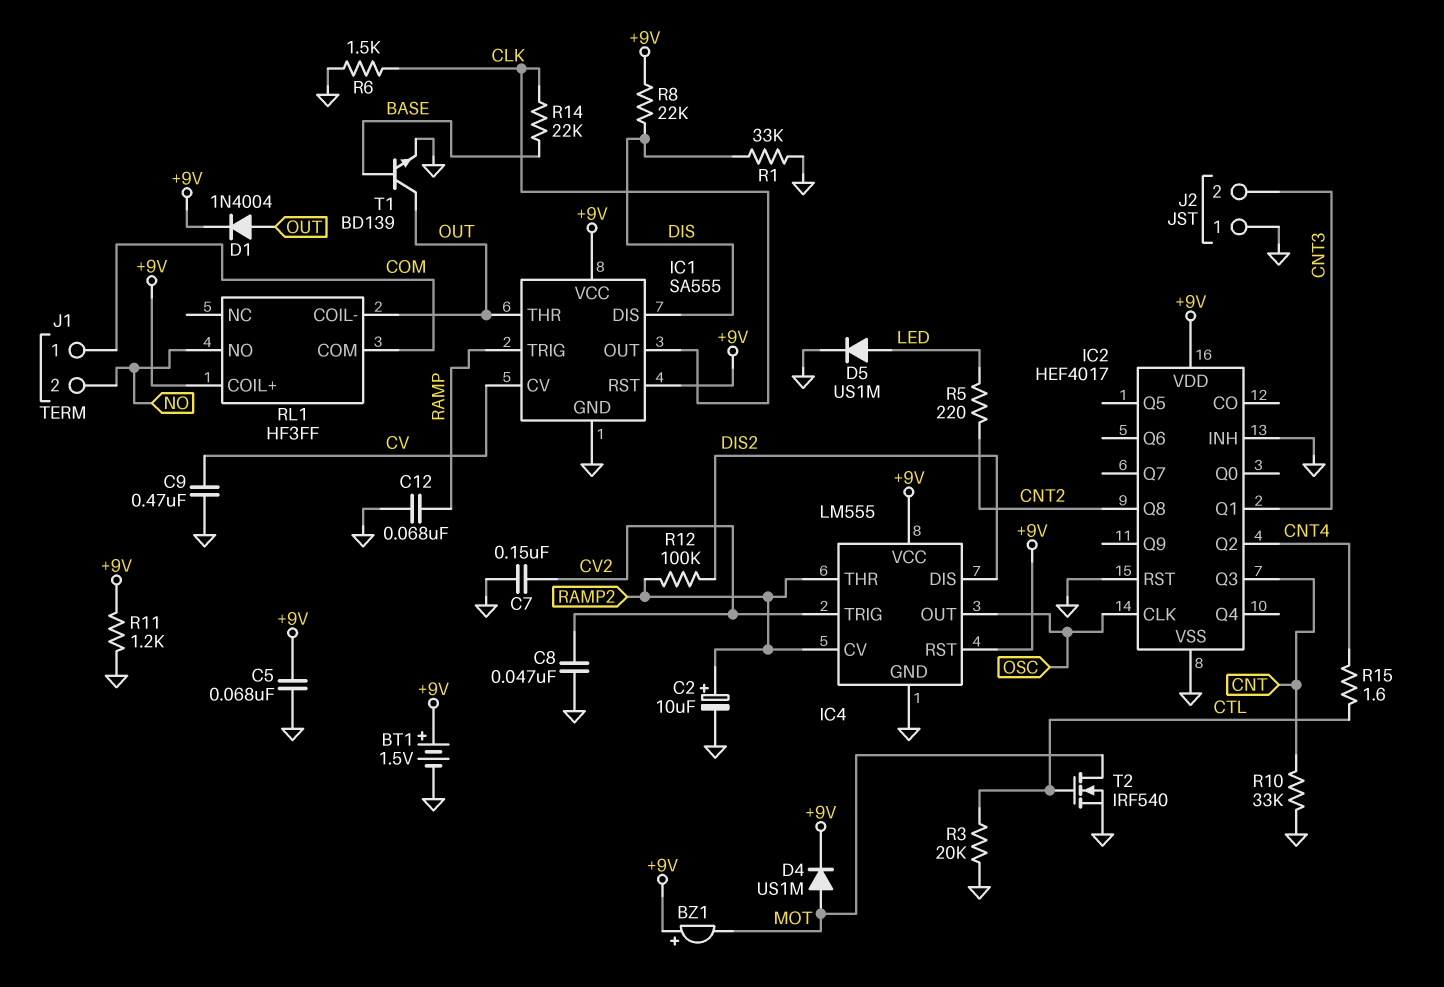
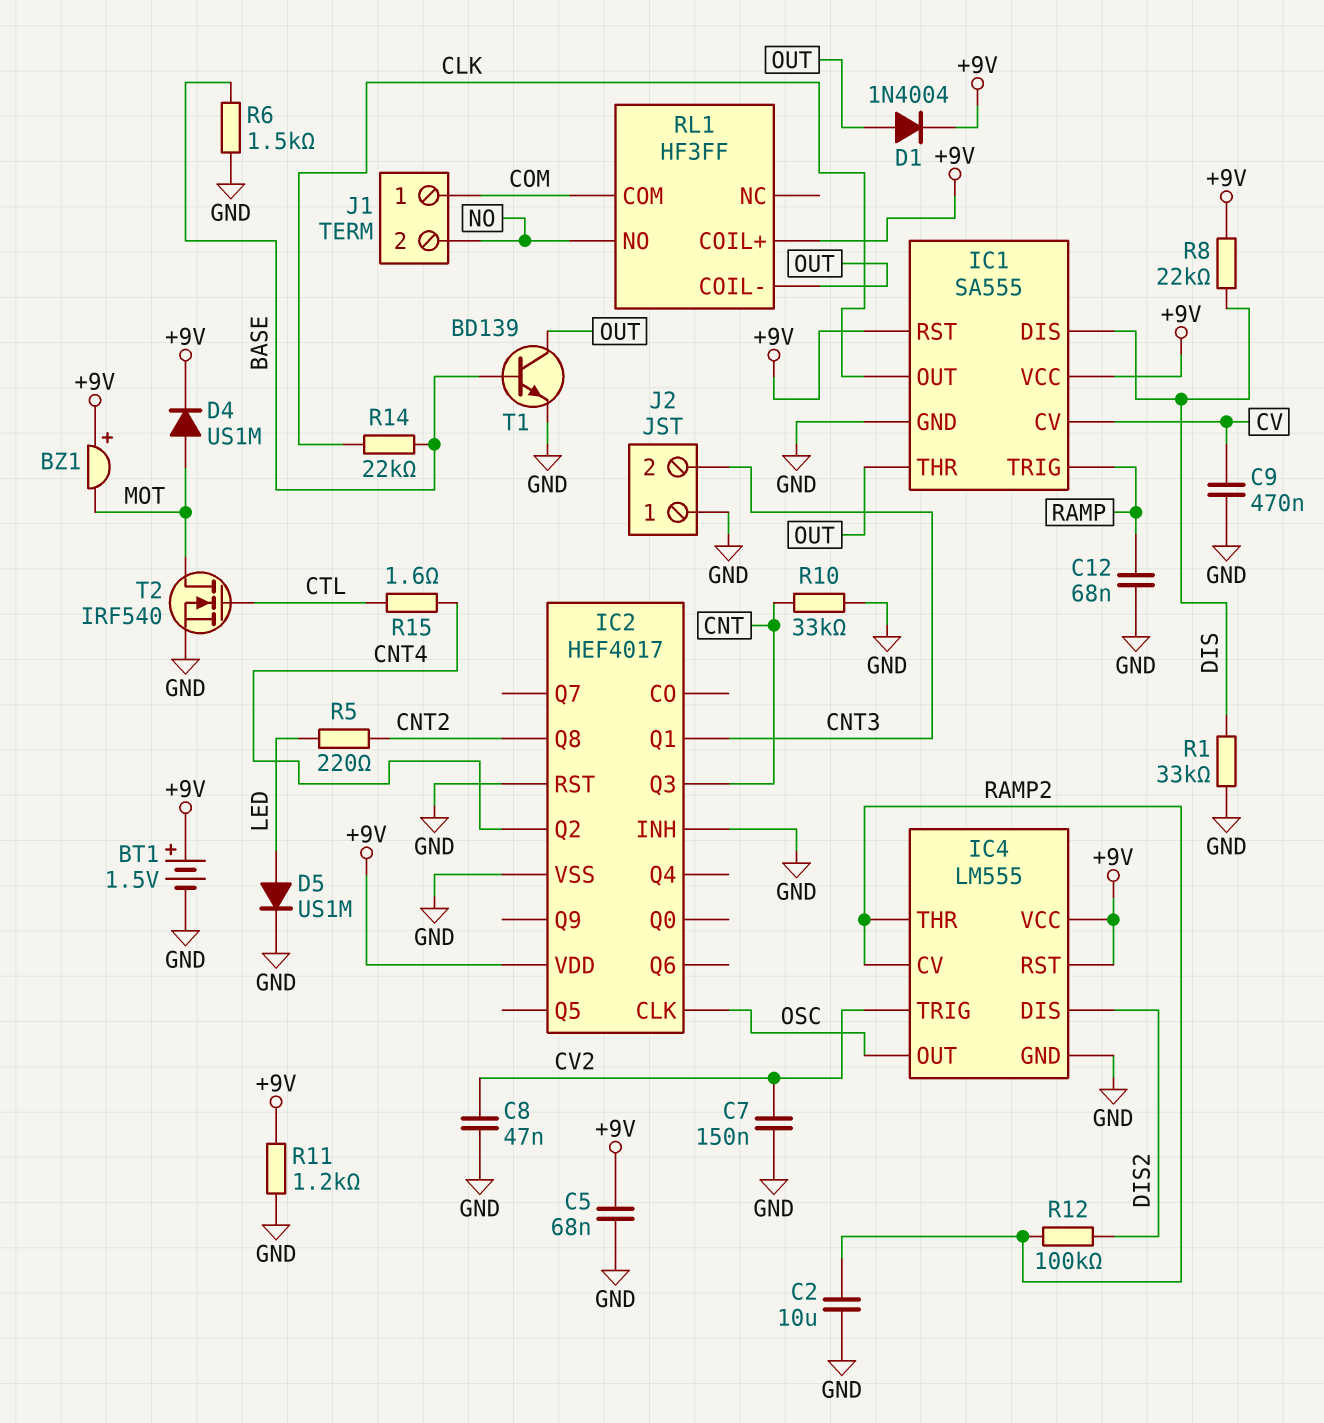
C2: 10uF (plus RAMP2, minus GND) -> 10uF (GND, RAMP2)
R3: 20k (CTL, GND) -> none
R6: 1.5k (CLK, GND) -> 1.5k (BASE, GND)

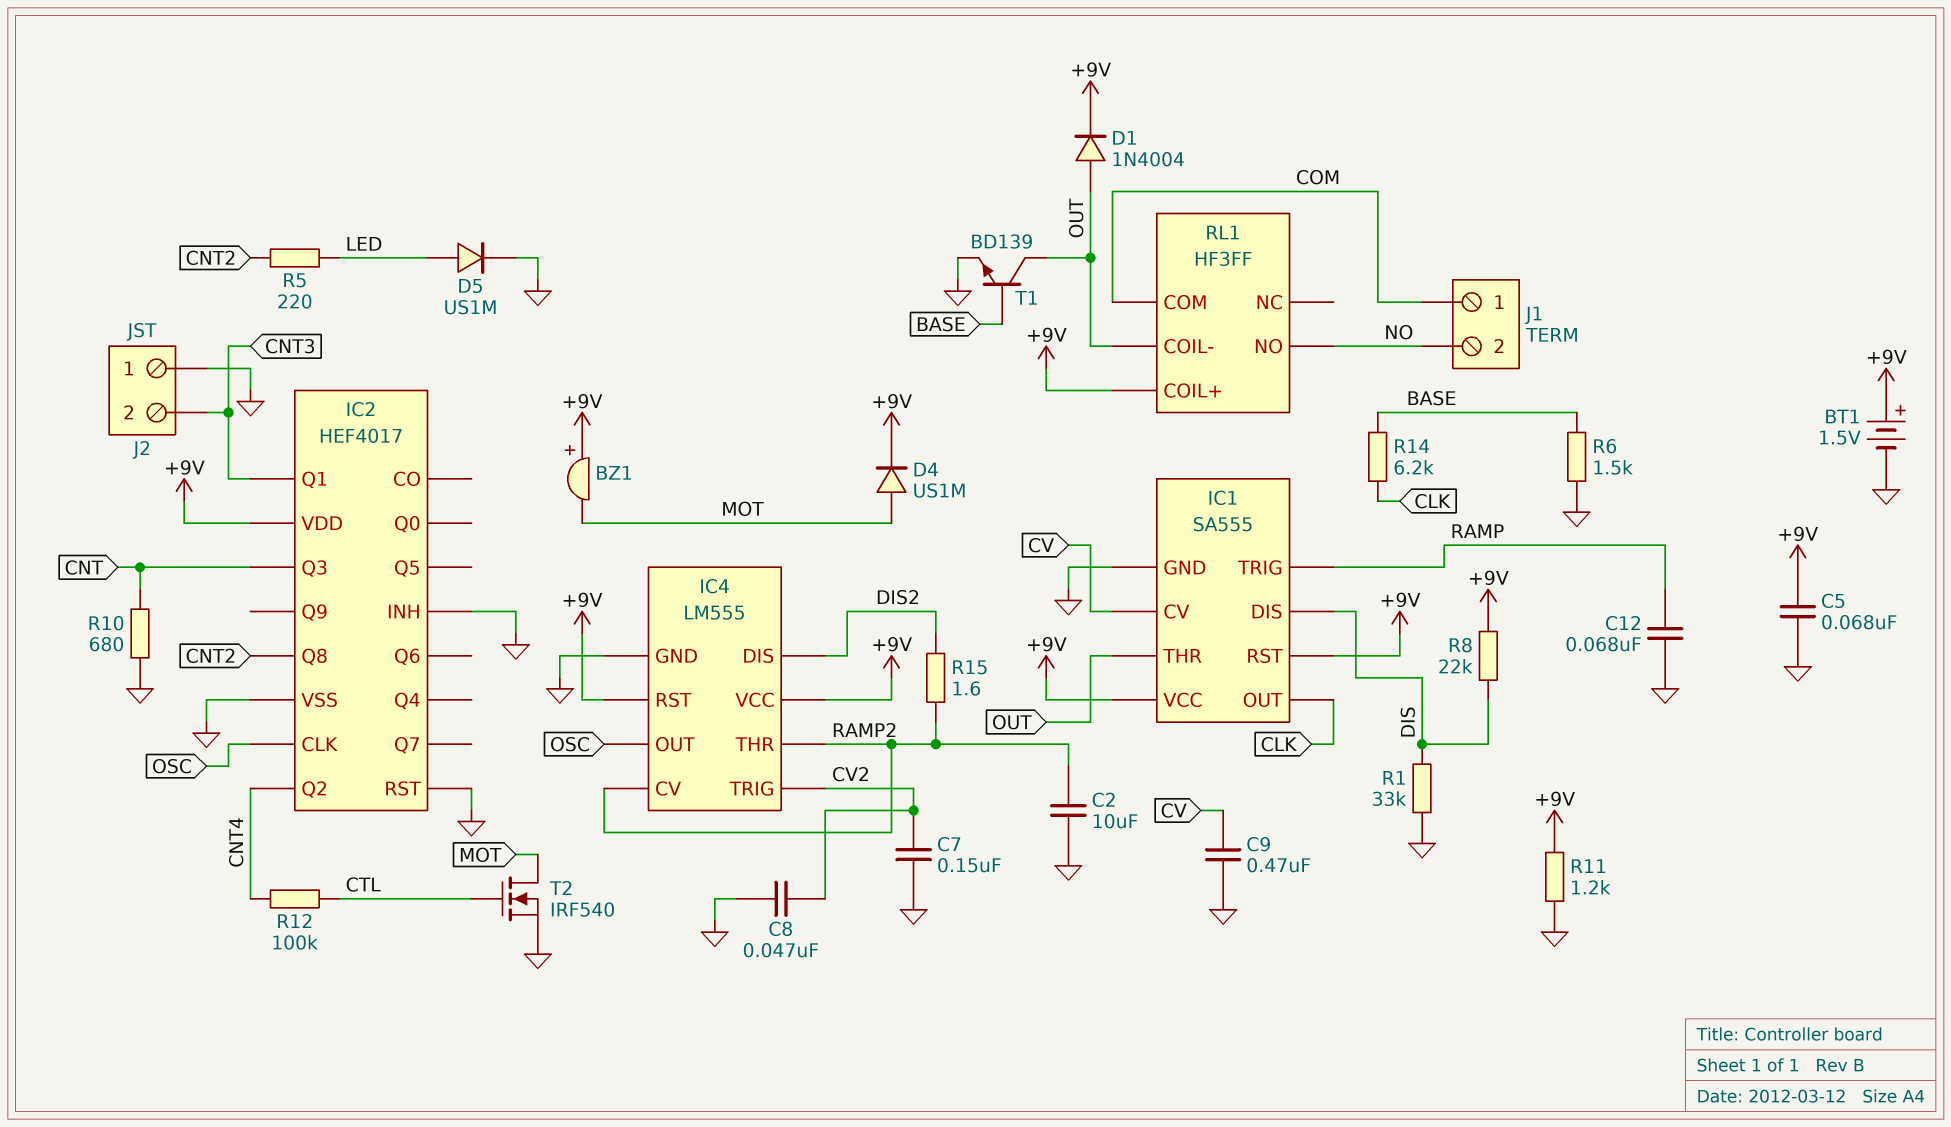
R10: 33k (CNT, GND) -> 680 (CNT, GND)
R12: 100k (DIS2, RAMP2) -> 100k (CNT4, CTL)
R14: 22k (BASE, CLK) -> 6.2k (BASE, CLK)
R15: 1.6 (CNT4, CTL) -> 1.6 (DIS2, RAMP2)

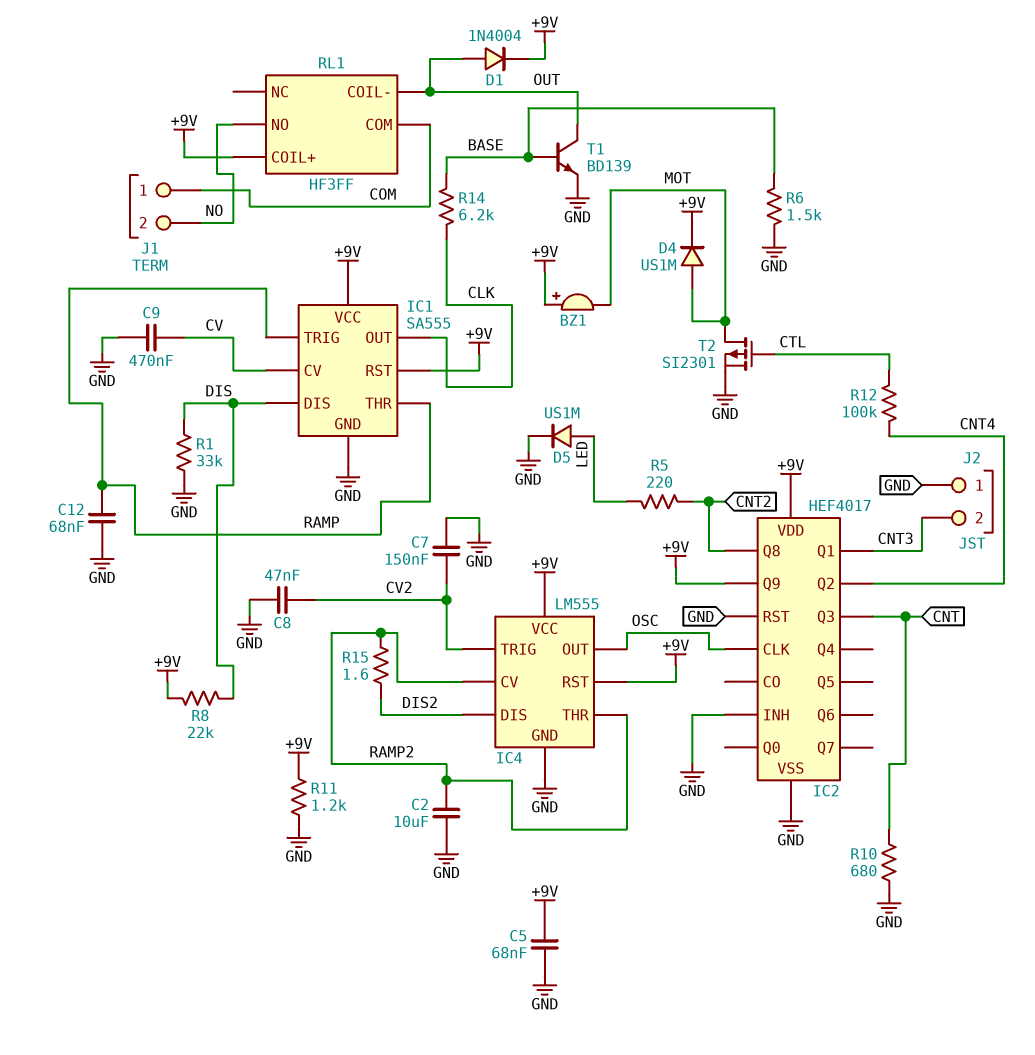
BT1: 1.5V (plus +9V, minus GND) -> none
IC1 pin THR: OUT -> RAMP
IC2 pin Q9: none -> +9V
T2: NMOS IRF540 (G CTL, D MOT, S GND) -> PMOS SI2301 (G CTL, D MOT, S GND)

